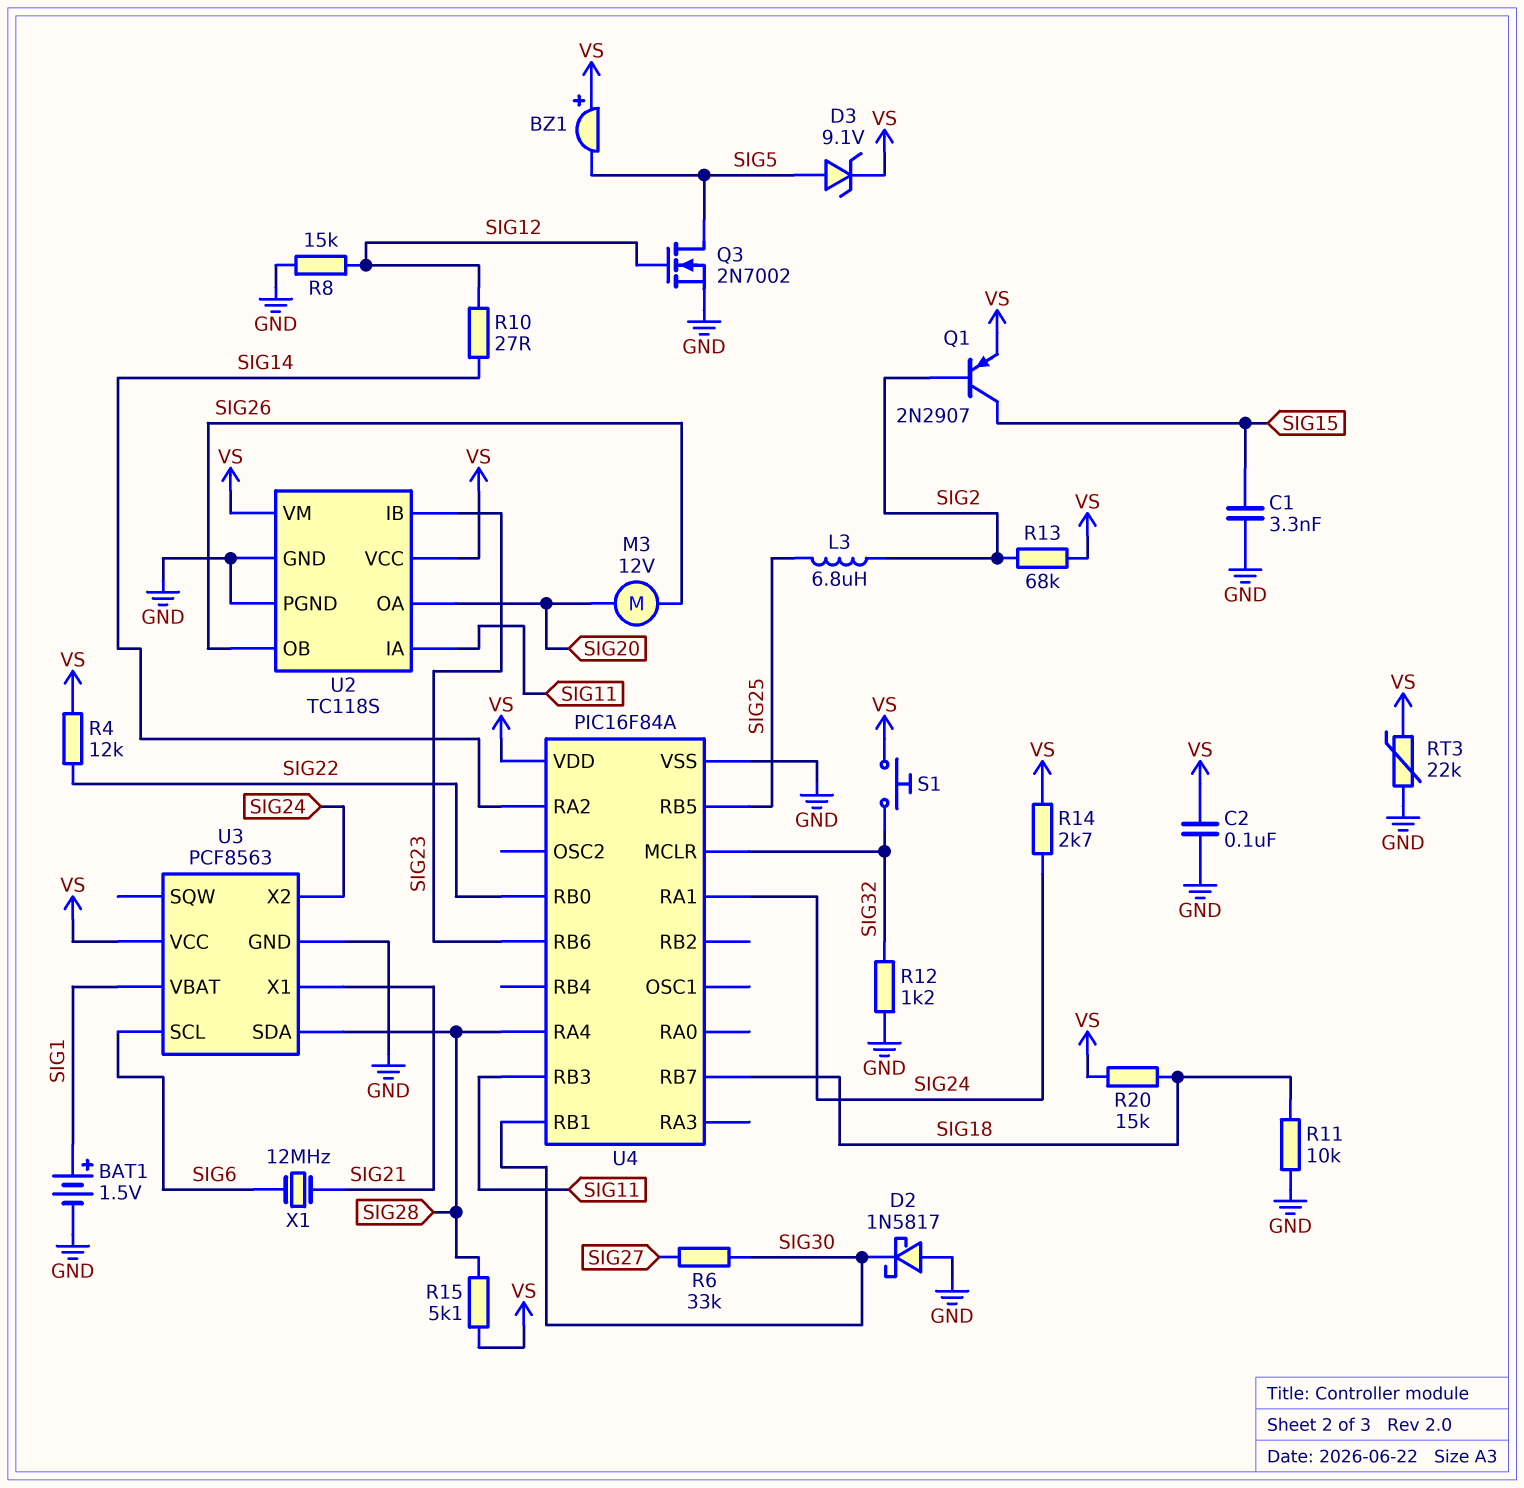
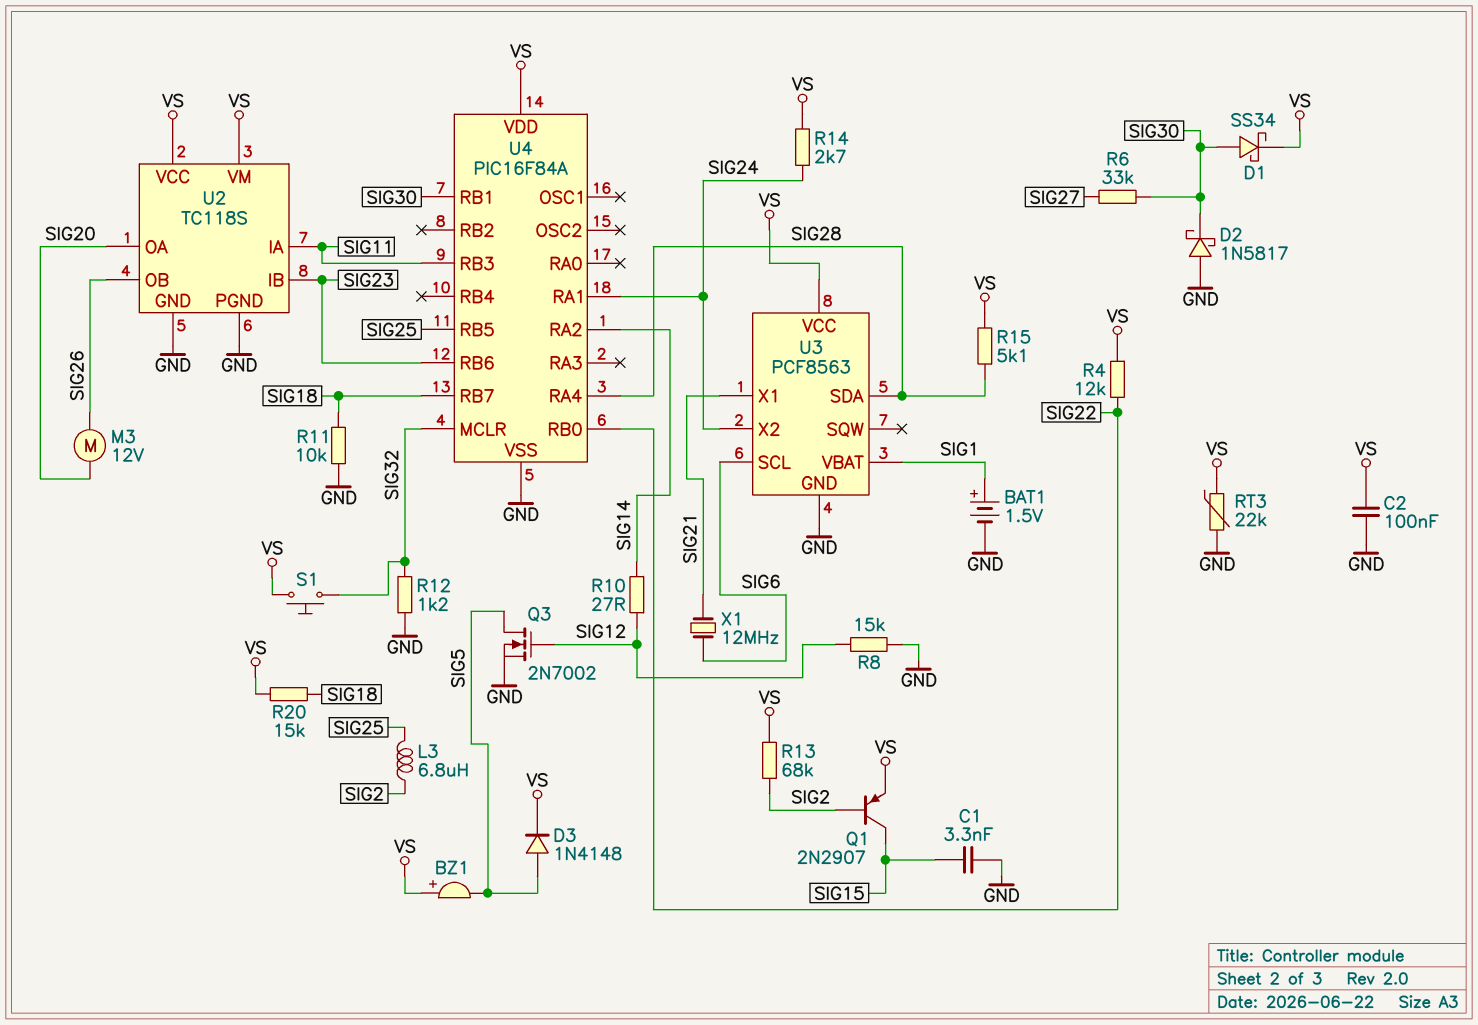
D1: none -> schottky SS34 (A SIG30, K VS)
D3: zener 9.1V (A SIG5, K VS) -> diode 1N4148 (A SIG5, K VS)

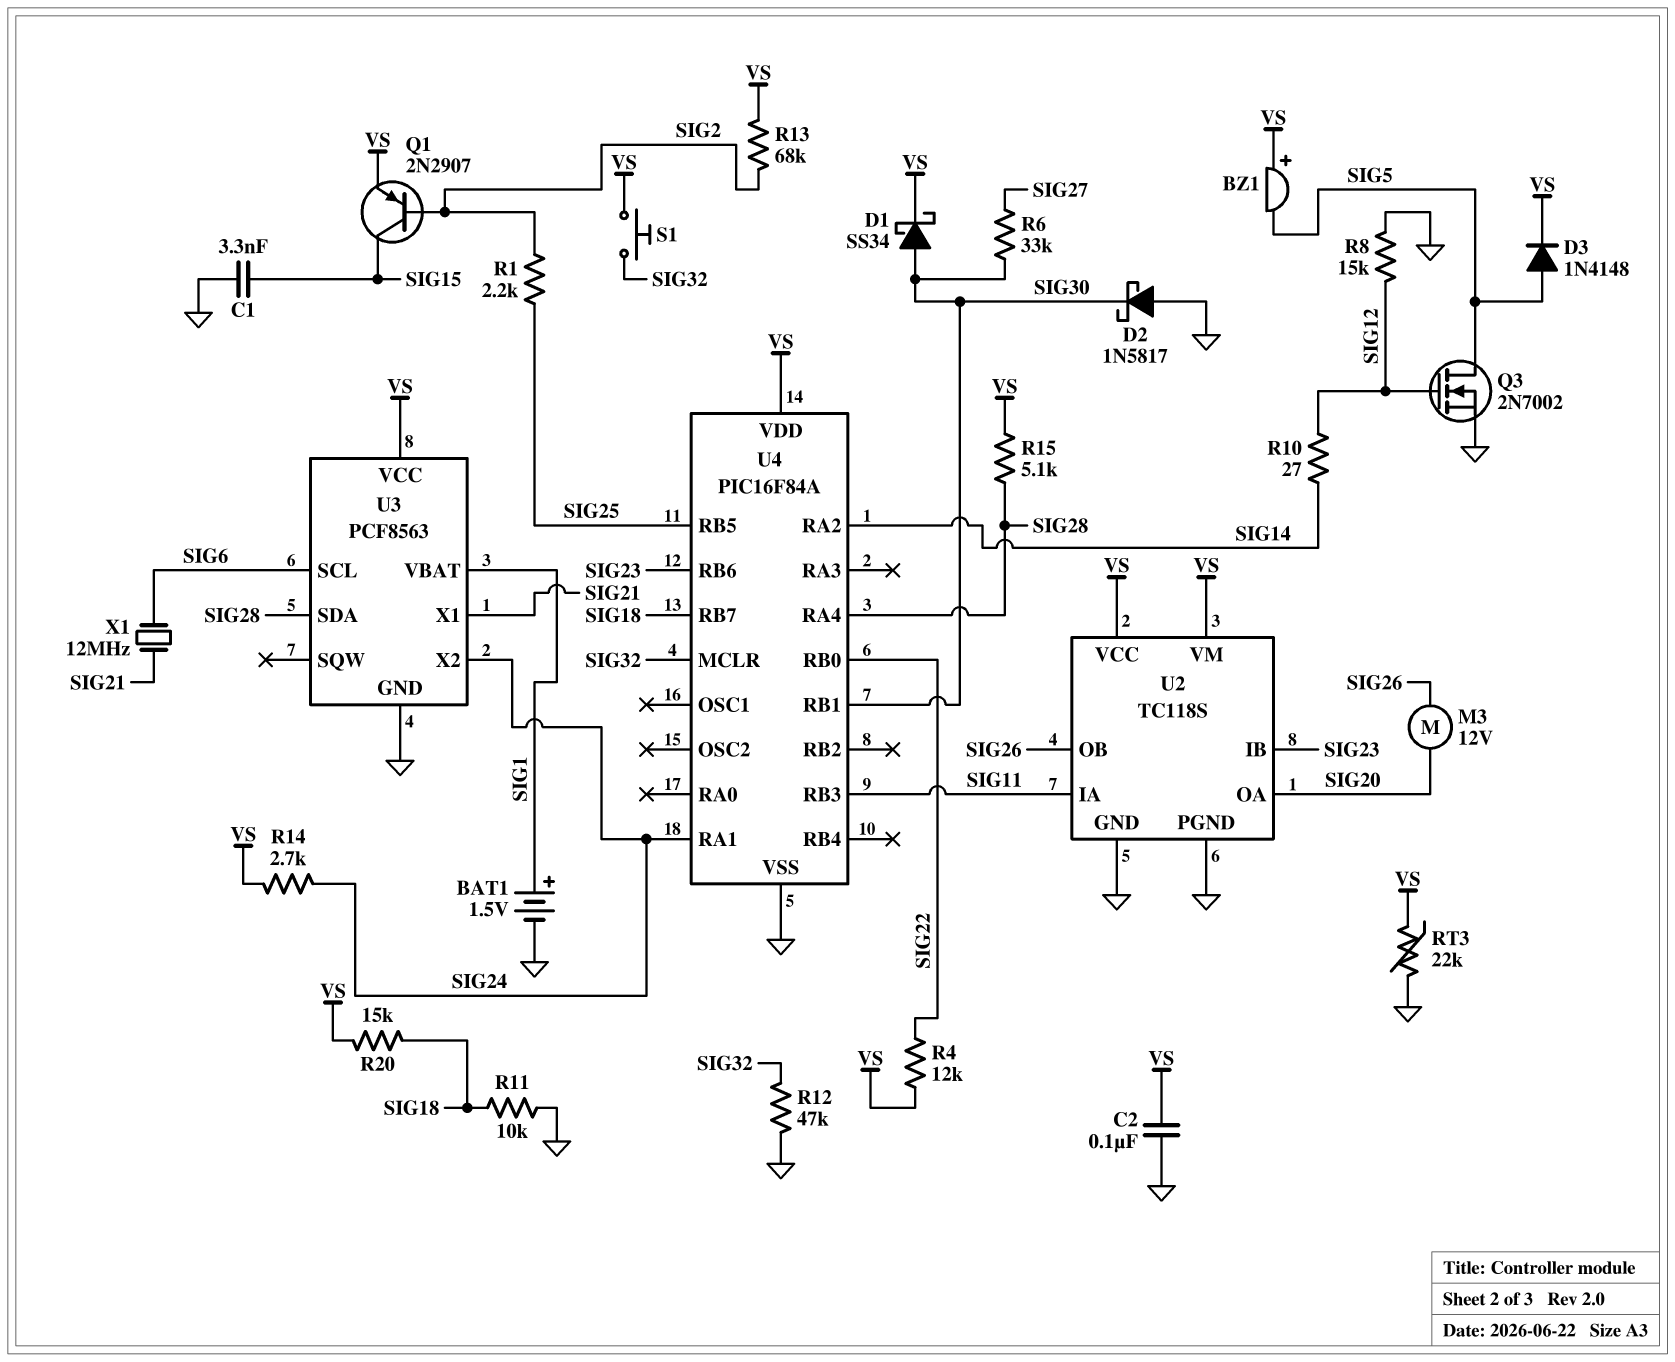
L3: 6.8uH (SIG2, SIG25) -> none
R1: none -> 2.2k (SIG2, SIG25)
R12: 1.2k (GND, SIG32) -> 47k (GND, SIG32)

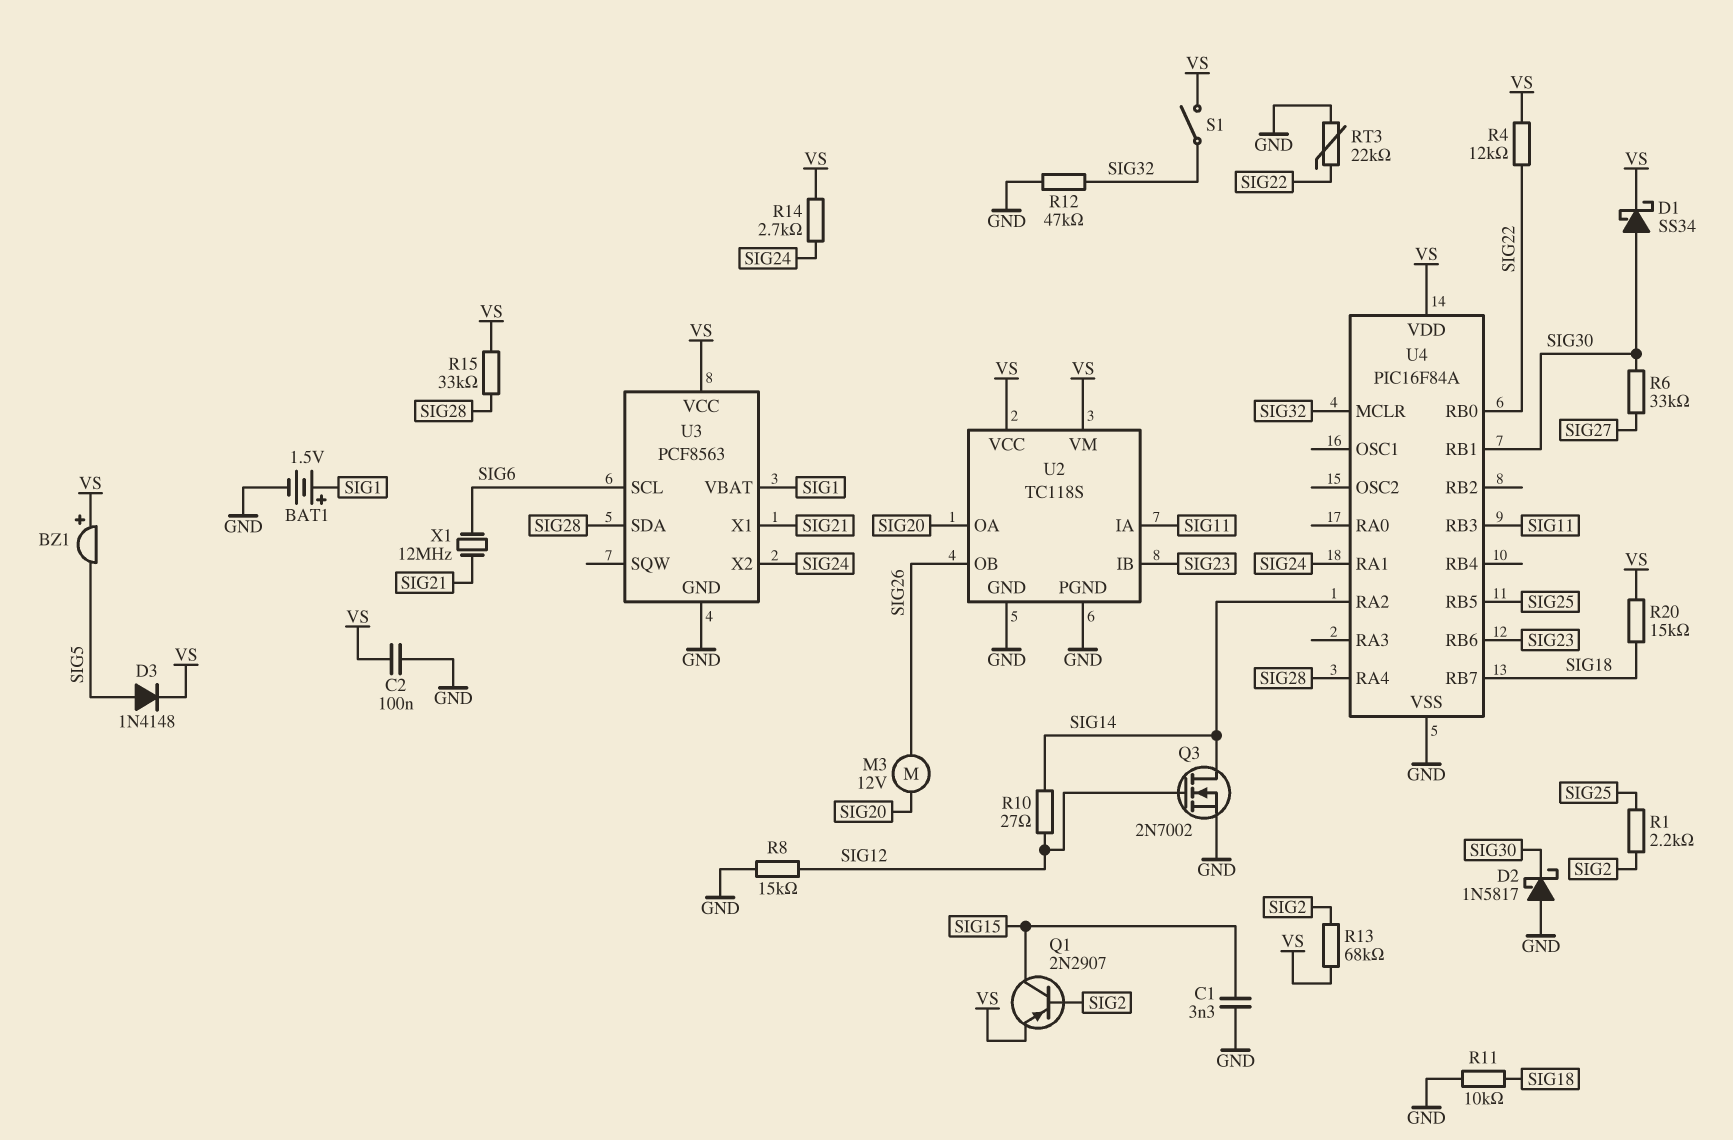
Q3: NMOS 2N7002 (G SIG12, D SIG5, S GND) -> NMOS 2N7002 (G SIG12, D SIG14, S GND)
R15: 5.1k (SIG28, VS) -> 33k (SIG28, VS)
RT3: 22k (GND, VS) -> 22k (GND, SIG22)
S1: button (SIG32, VS) -> switch (SIG32, VS)

